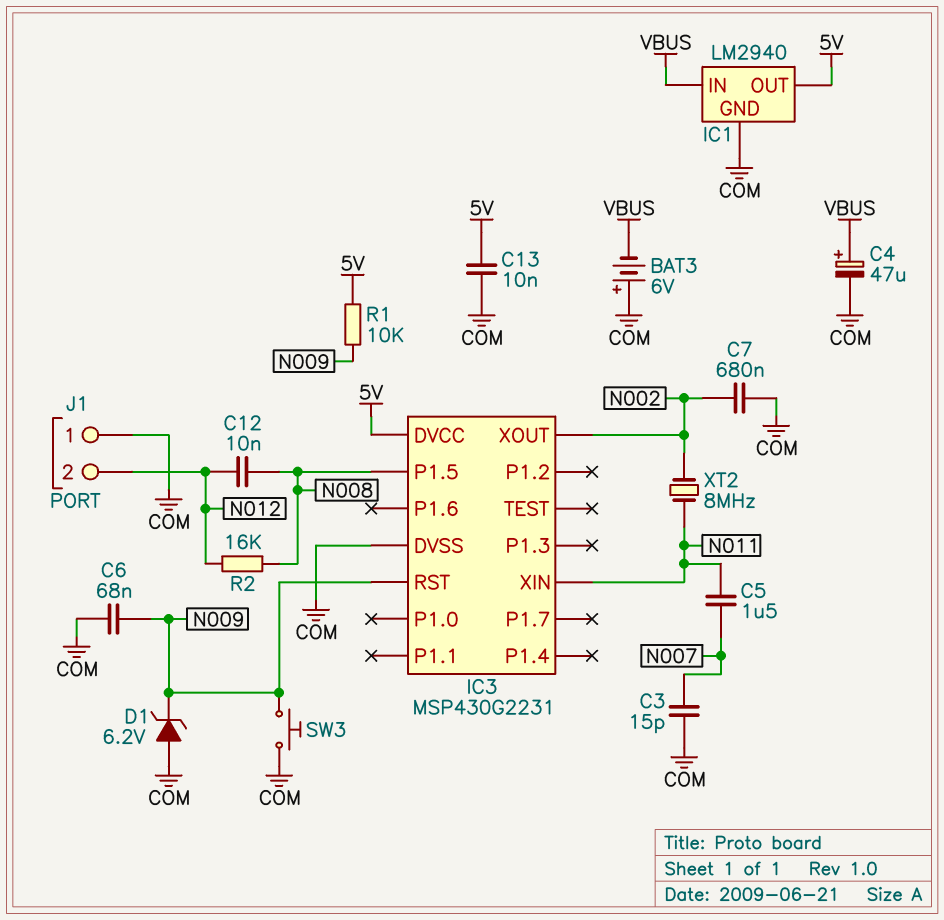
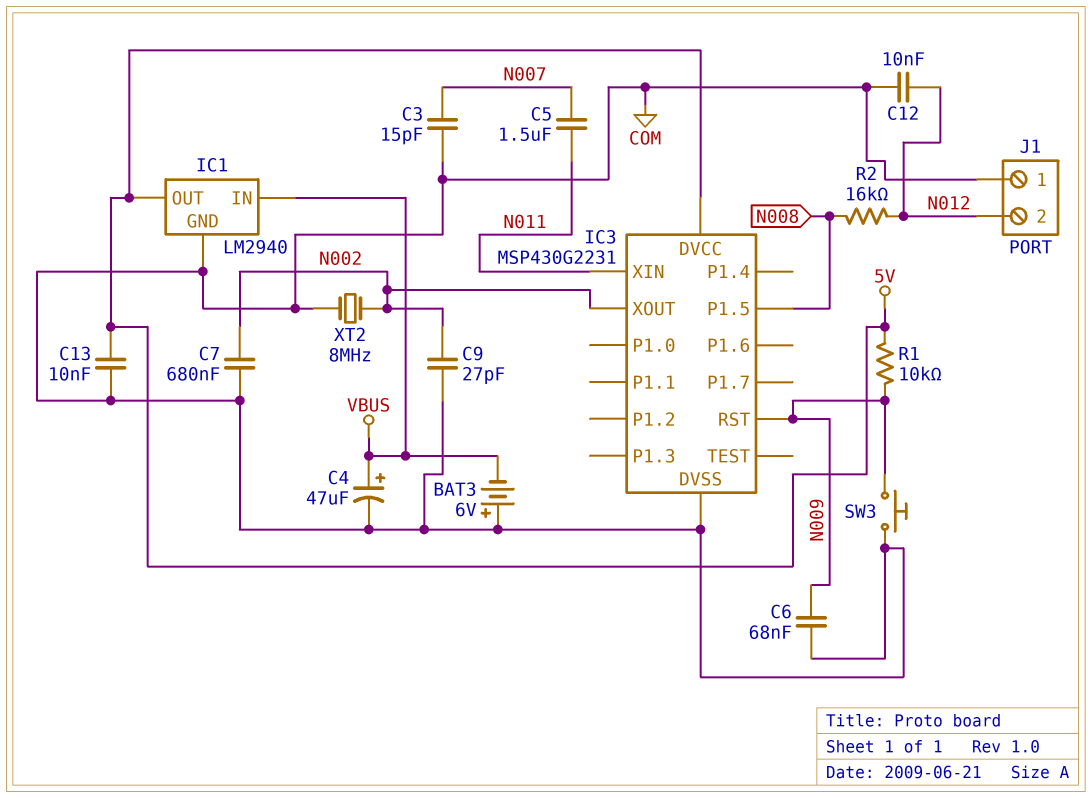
C9: none -> 27pF (COM, N002)
C12: 10nF (N008, N012) -> 10nF (COM, N012)
D1: zener 6.2V (A COM, K N009) -> none
XT2: 8MHz (N002, N011) -> 8MHz (COM, N002)

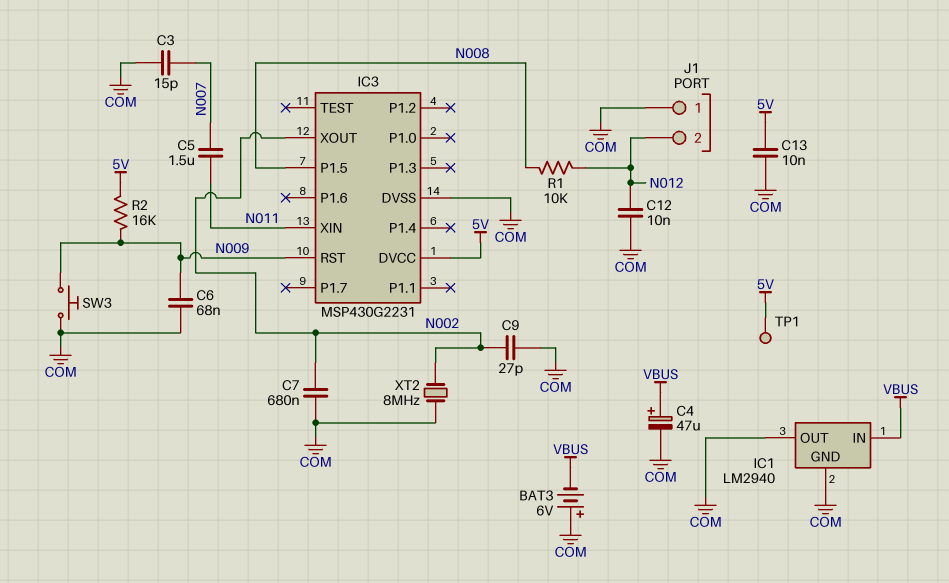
IC1 pin OUT: 5V -> COM
R1: 10k (5V, N009) -> 10k (N008, N012)
R2: 16k (N008, N012) -> 16k (5V, N009)
TP1: none -> test point (5V)

